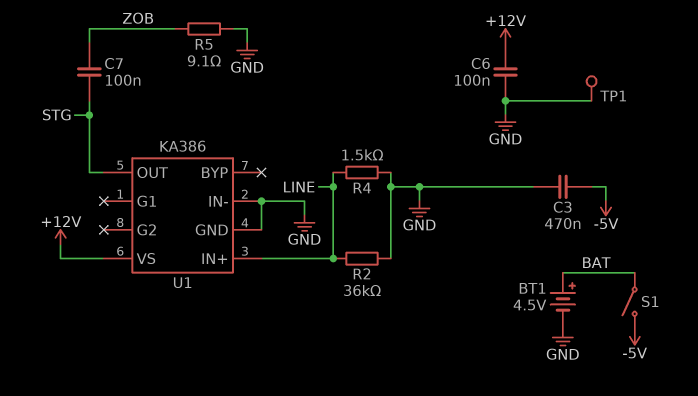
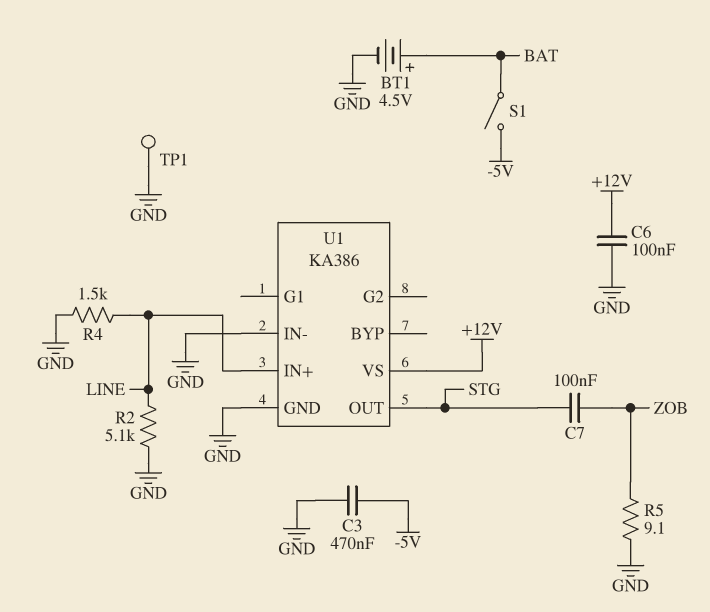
R2: 36k (GND, LINE) -> 5.1k (GND, LINE)

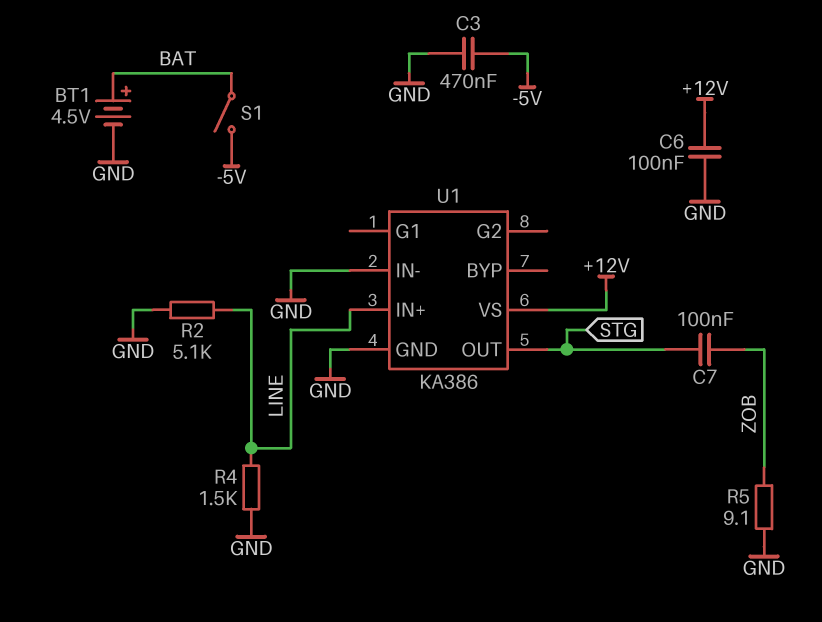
TP1: test point (GND) -> none

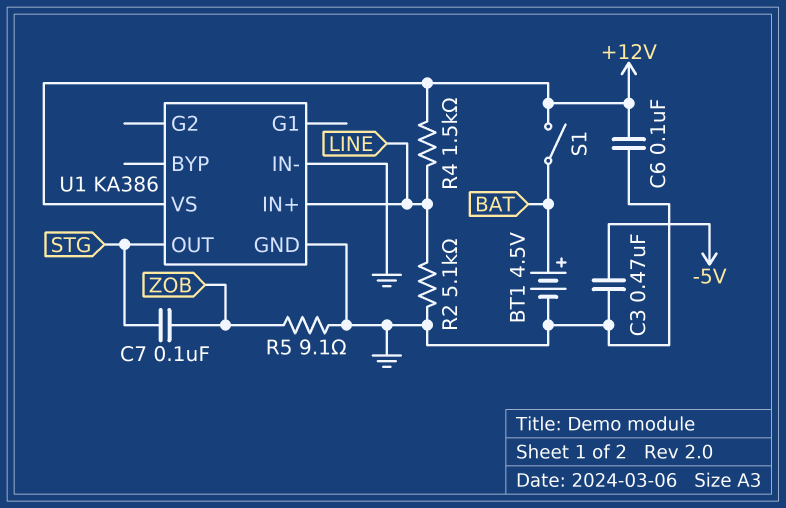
R4: 1.5k (GND, LINE) -> 1.5k (+12V, LINE)
S1: switch (-5V, BAT) -> switch (+12V, BAT)

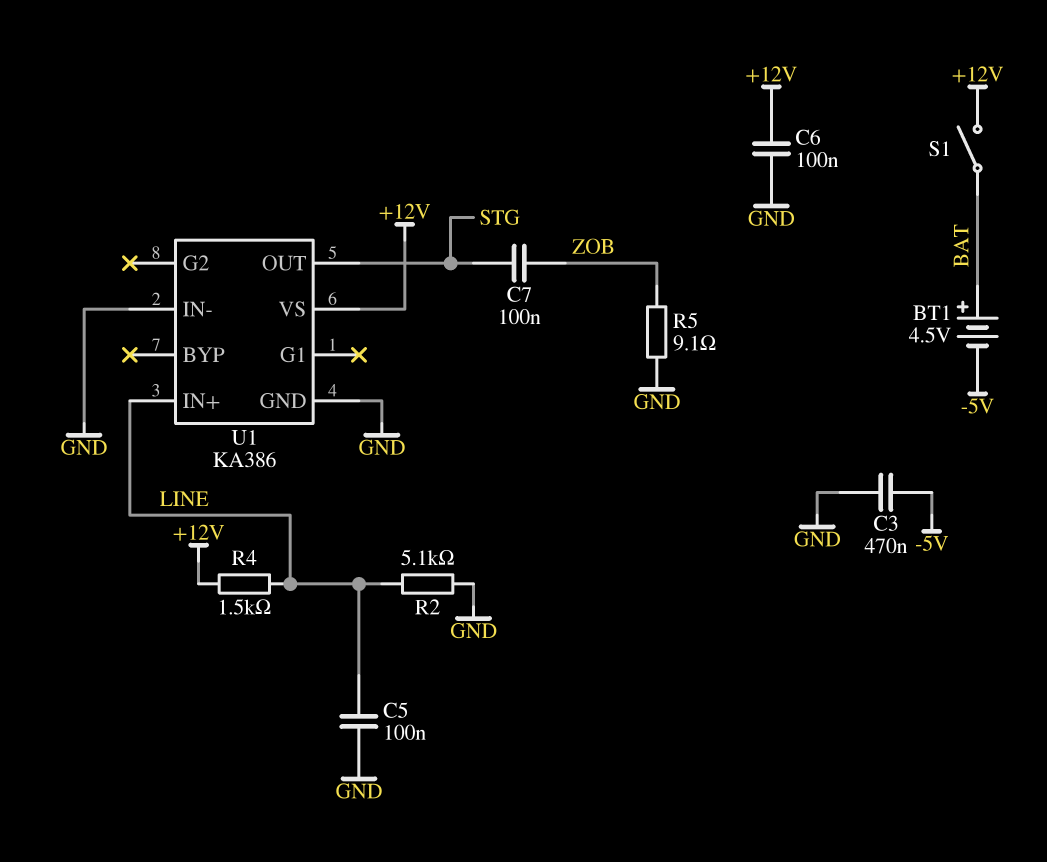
BT1: 4.5V (plus BAT, minus GND) -> 4.5V (plus BAT, minus -5V)
C5: none -> 100nF (GND, LINE)

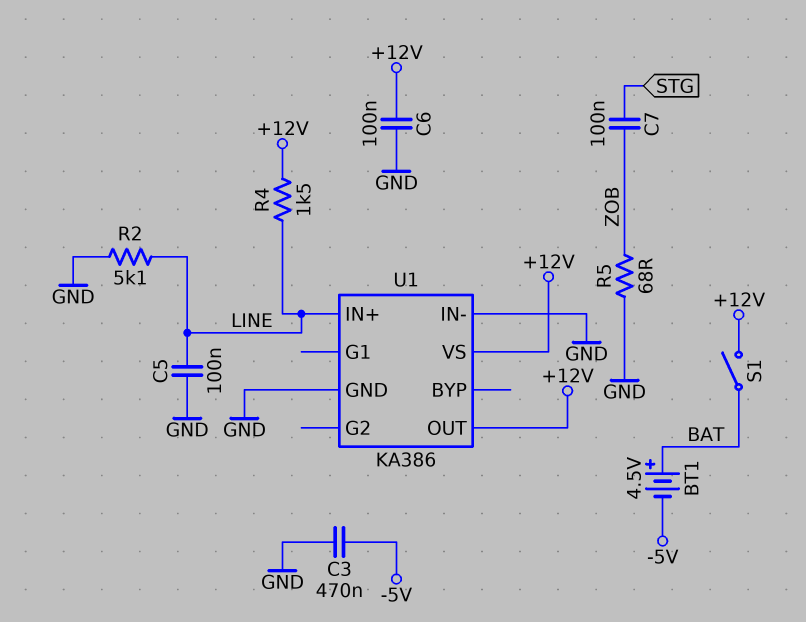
R5: 9.1 (GND, ZOB) -> 68 (GND, ZOB)
U1 pin OUT: STG -> +12V

